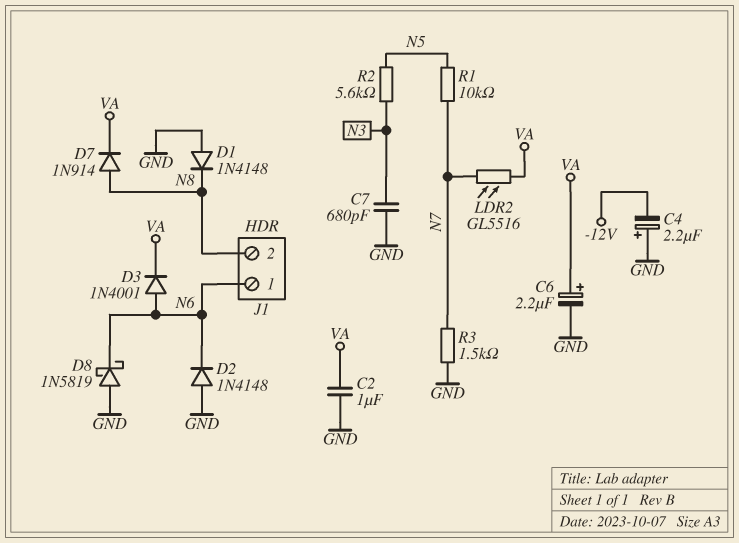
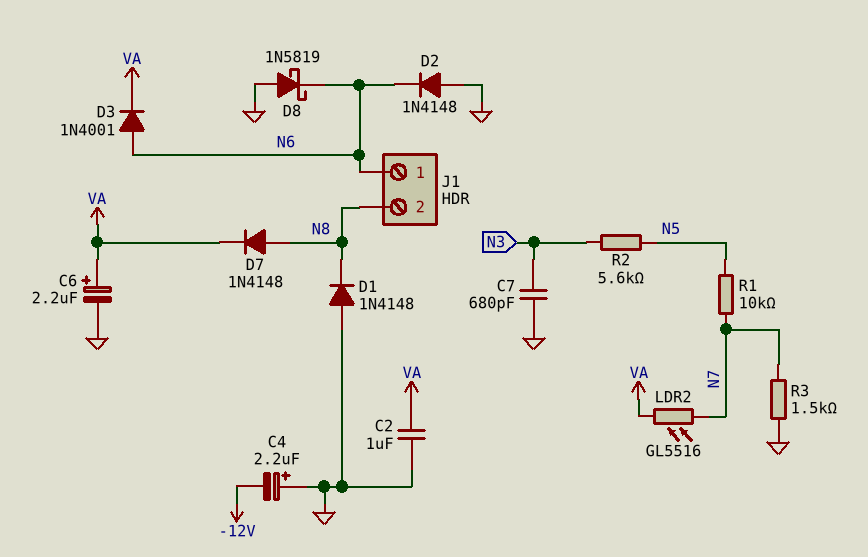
D7: diode 1N914 (A N8, K VA) -> diode 1N4148 (A N8, K VA)

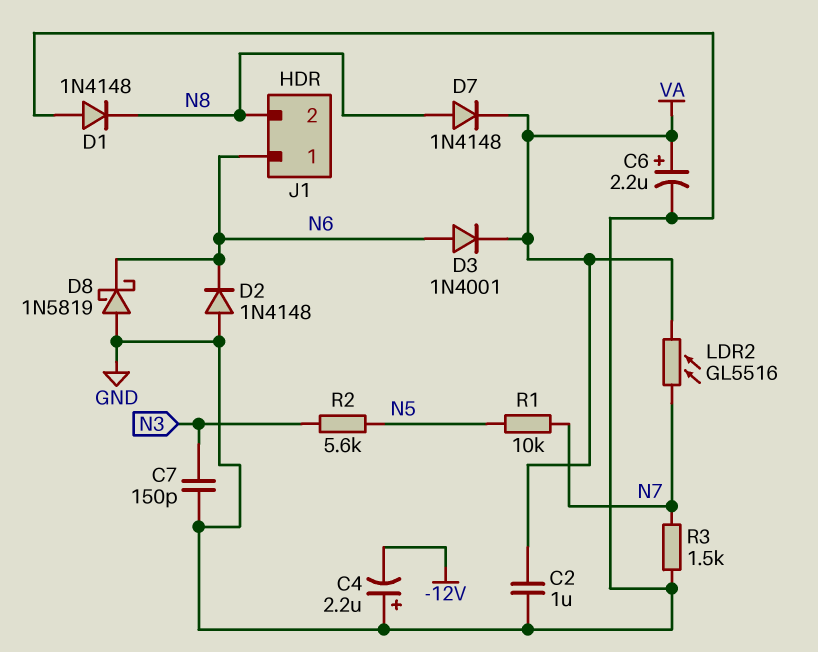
C7: 680pF (GND, N3) -> 150pF (GND, N3)

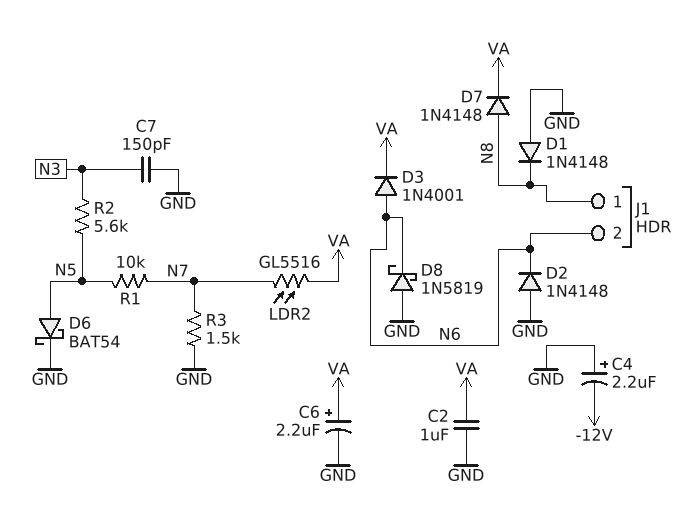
D6: none -> schottky BAT54 (A N5, K GND)
J1 pin 1: N6 -> N8
J1 pin 2: N8 -> N6

